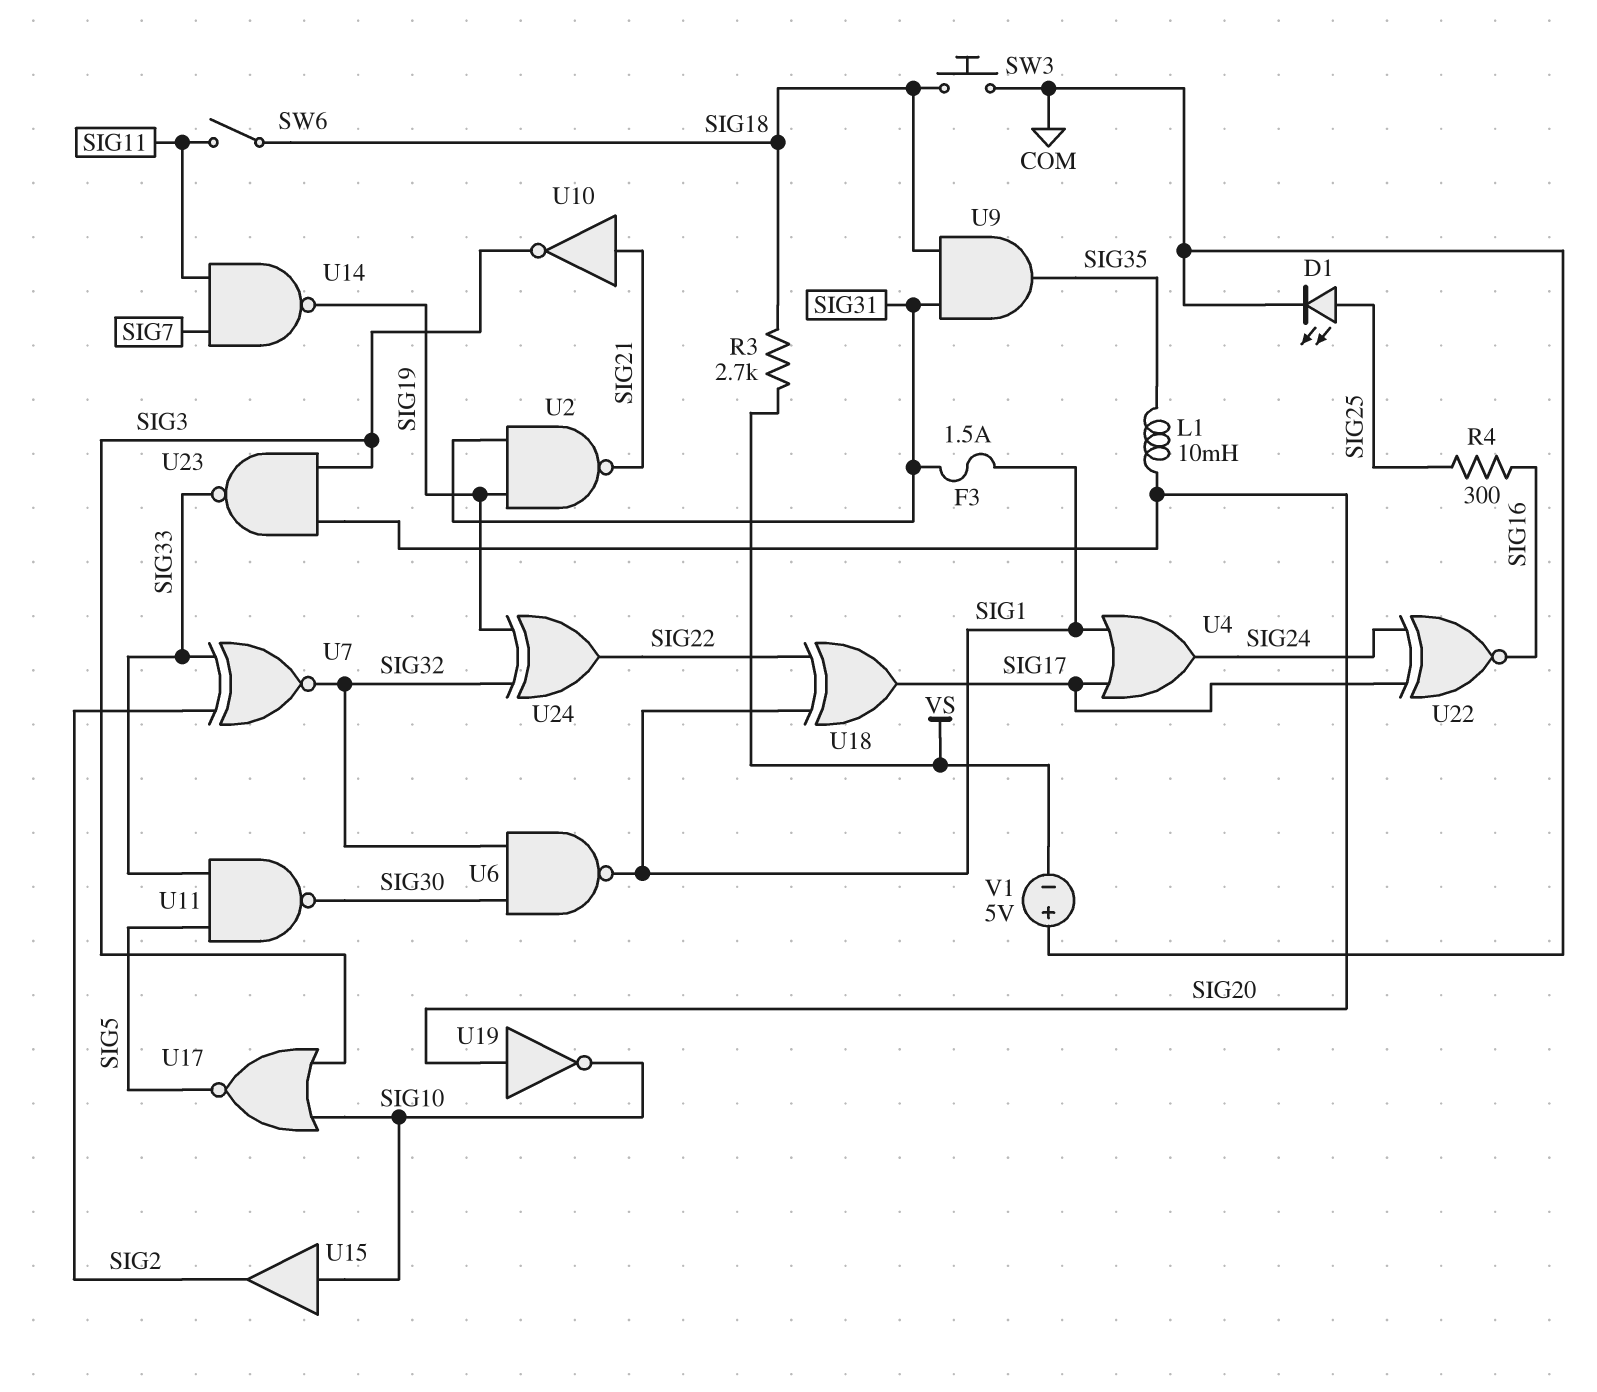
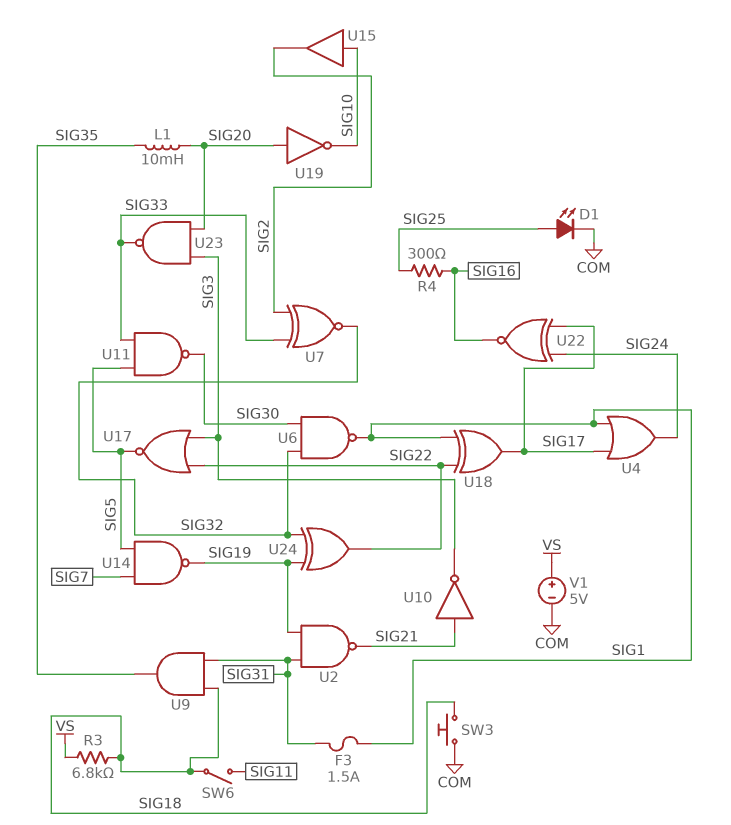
R3: 2.7k (SIG18, VS) -> 6.8k (SIG18, VS)
U14: NAND (in SIG7, in SIG11, out SIG19) -> NAND (in SIG5, in SIG7, out SIG19)
U17: NOR (in SIG3, in SIG10, out SIG5) -> NOR (in SIG3, in SIG22, out SIG5)
V1: 5V (plus COM, minus VS) -> 5V (plus VS, minus COM)

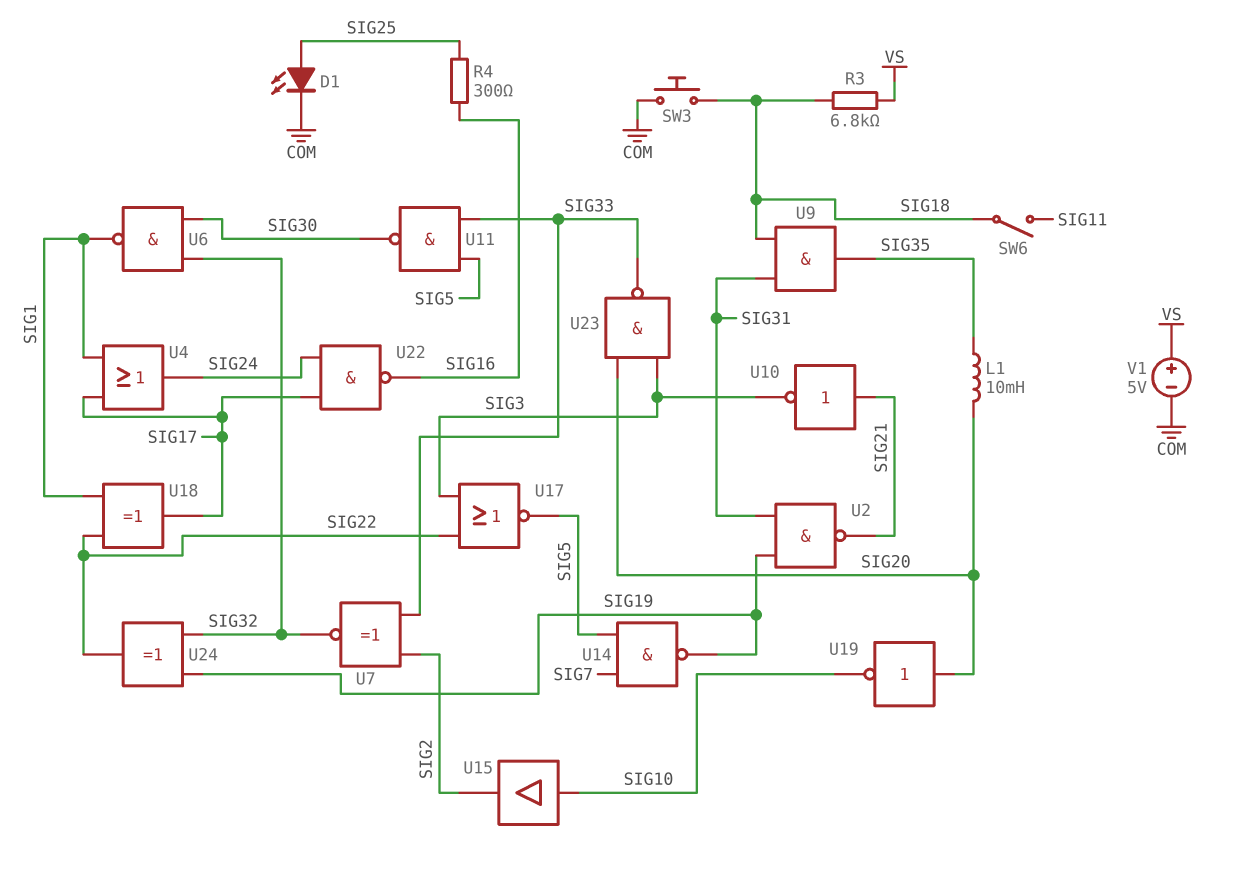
F3: 1.5A (SIG1, SIG31) -> none
U22: XNOR (in SIG17, in SIG24, out SIG16) -> NAND (in SIG17, in SIG24, out SIG16)

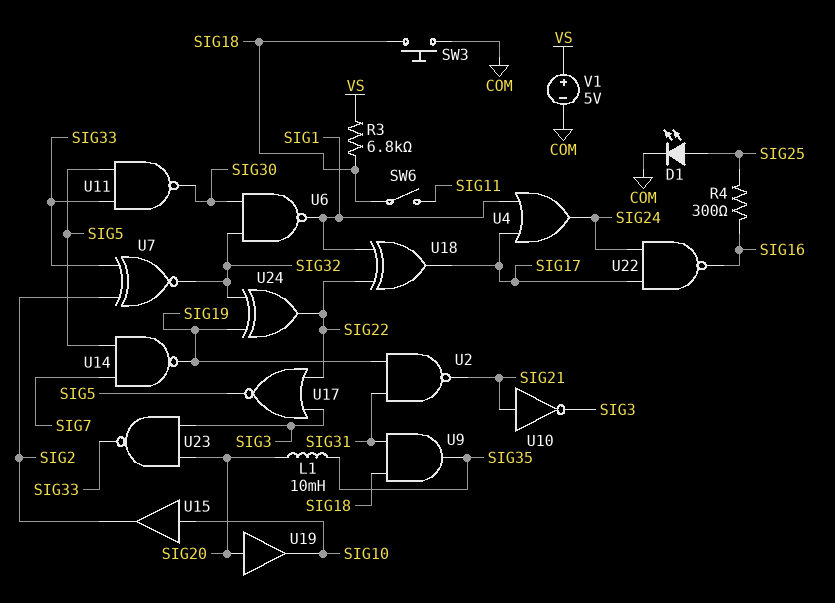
U19: NOT (in SIG20, out SIG10) -> buffer (in SIG20, out SIG10)

